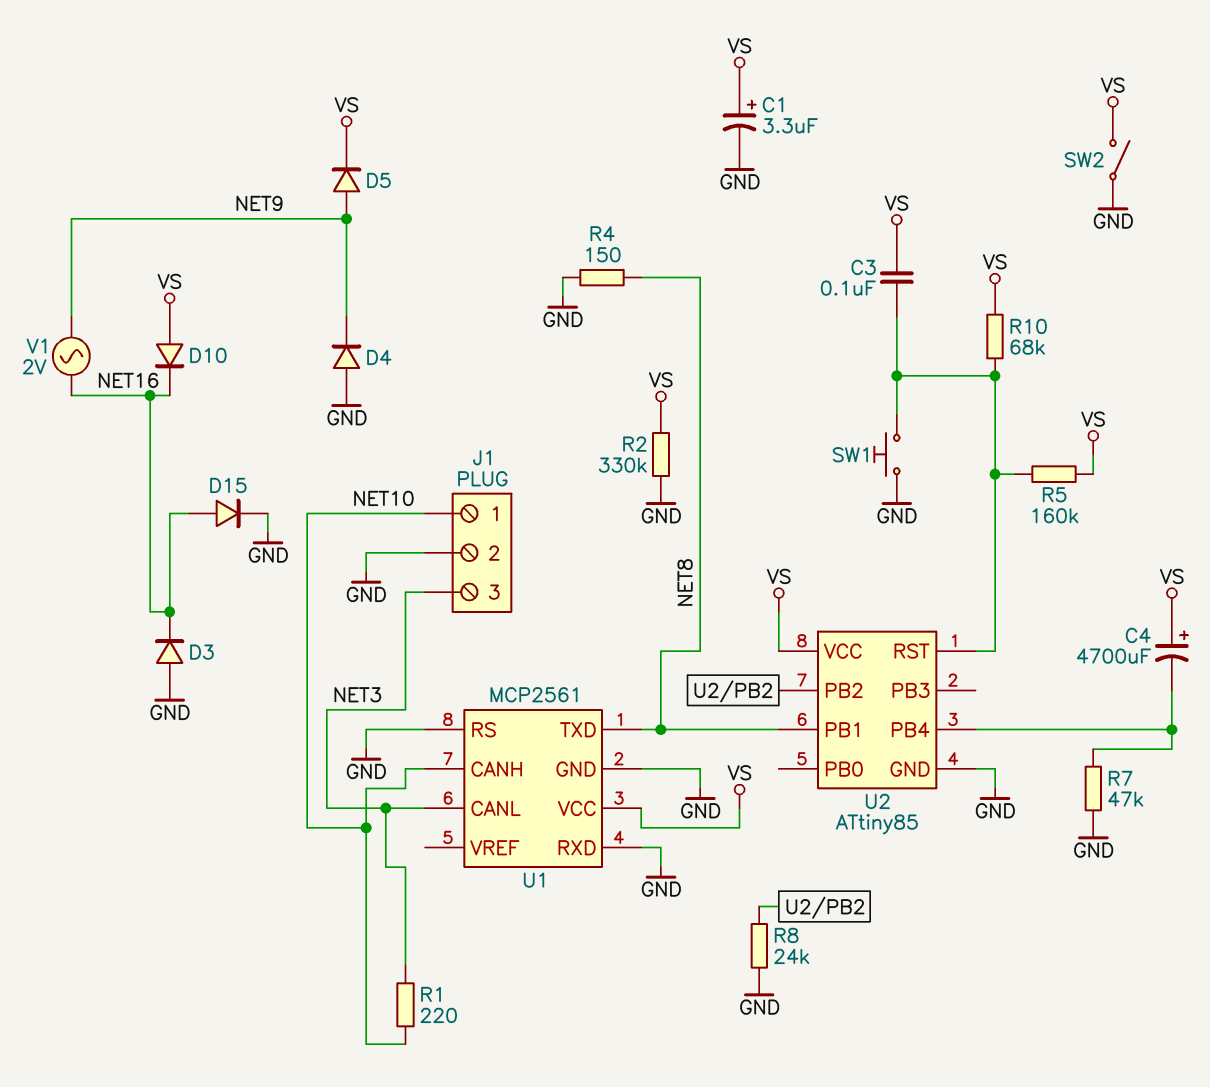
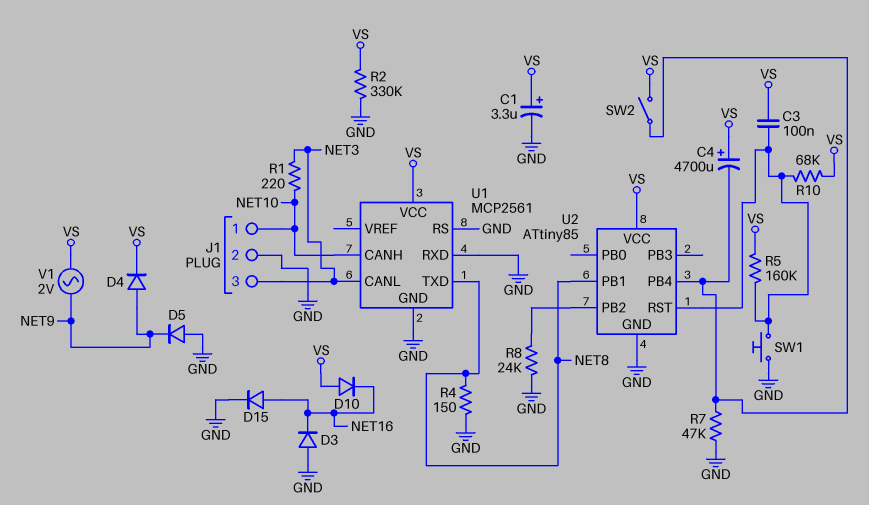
D4: diode (A GND, K NET9) -> diode (A NET9, K VS)
D5: diode (A NET9, K VS) -> diode (A GND, K NET9)
SW2: switch (GND, VS) -> switch (U2/PB4, VS)
V1: AC 2V (NET9, NET16) -> AC 2V (NET9, VS)

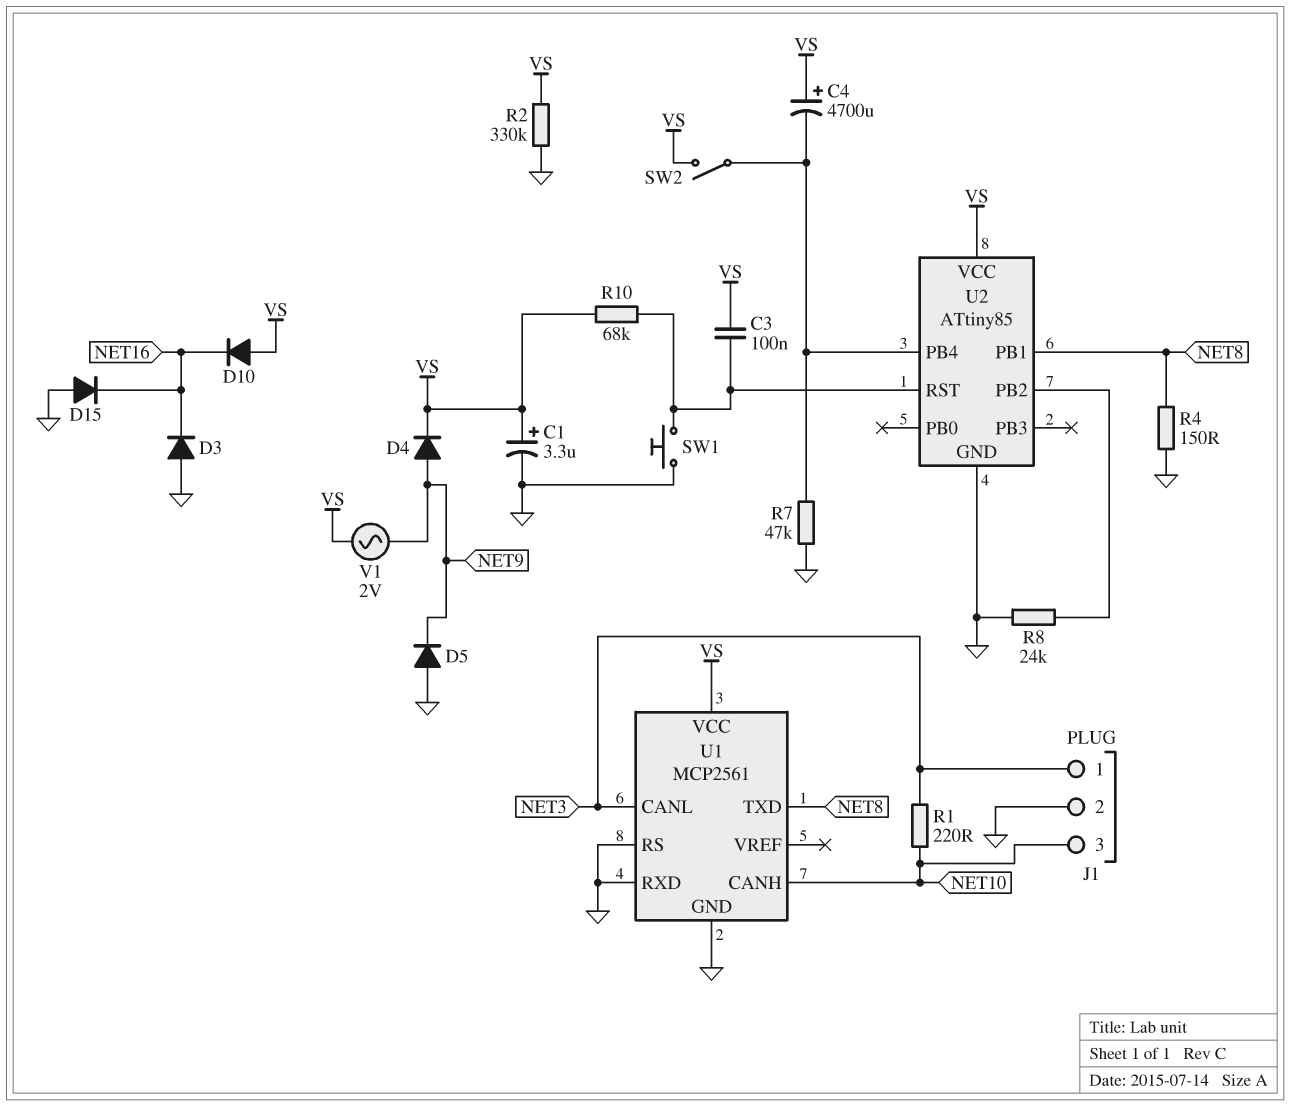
D15: diode (A NET16, K GND) -> diode (A GND, K NET16)
J1 pin 1: NET10 -> NET3
J1 pin 3: NET3 -> NET10
R5: 160k (U2/RST, VS) -> none

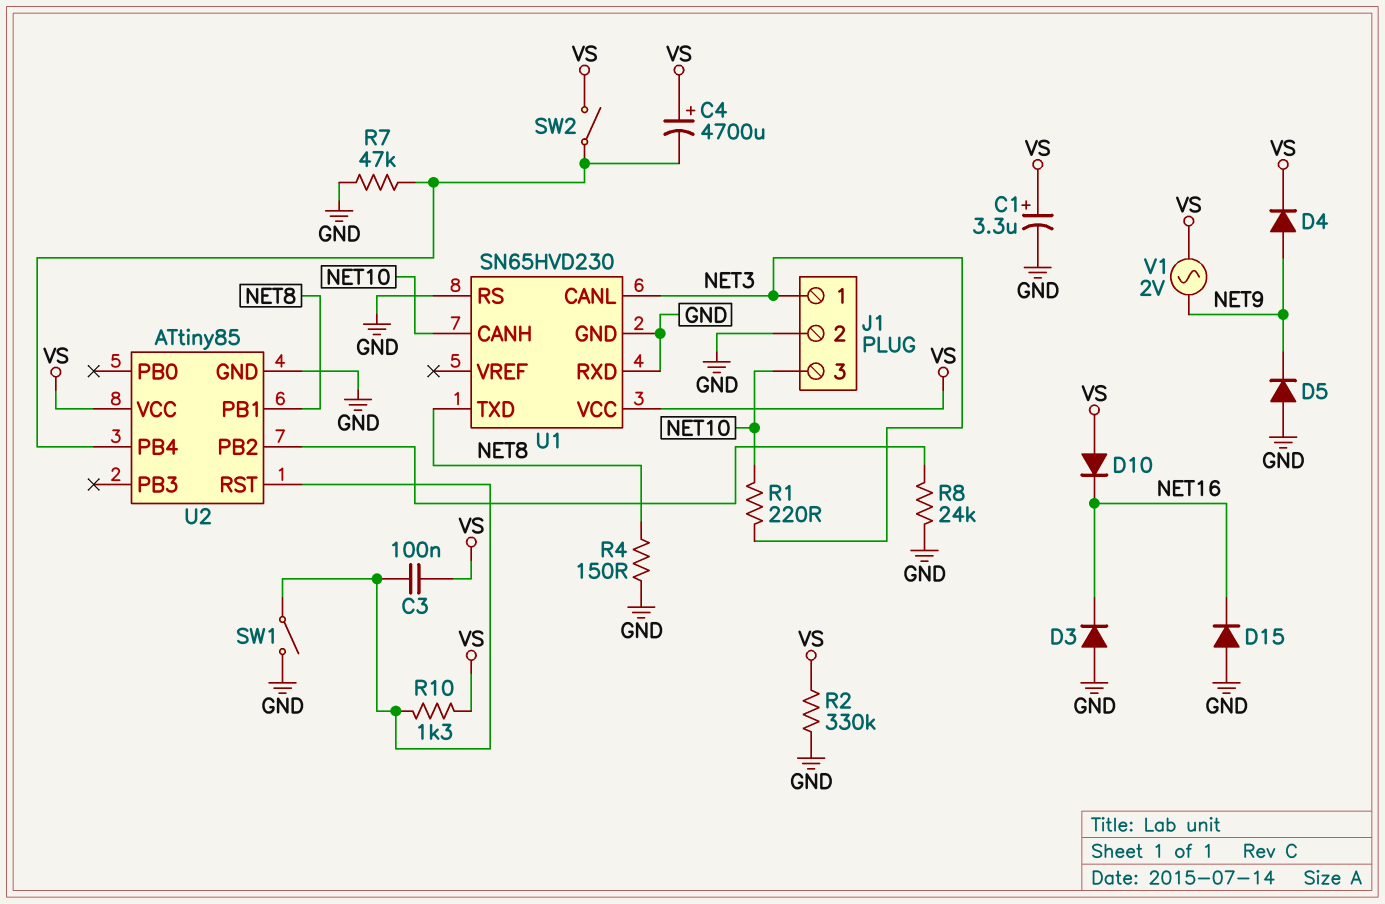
R10: 68k (U2/RST, VS) -> 1.3k (U2/RST, VS)
SW1: button (GND, U2/RST) -> switch (GND, U2/RST)
U1: MCP2561 -> SN65HVD230

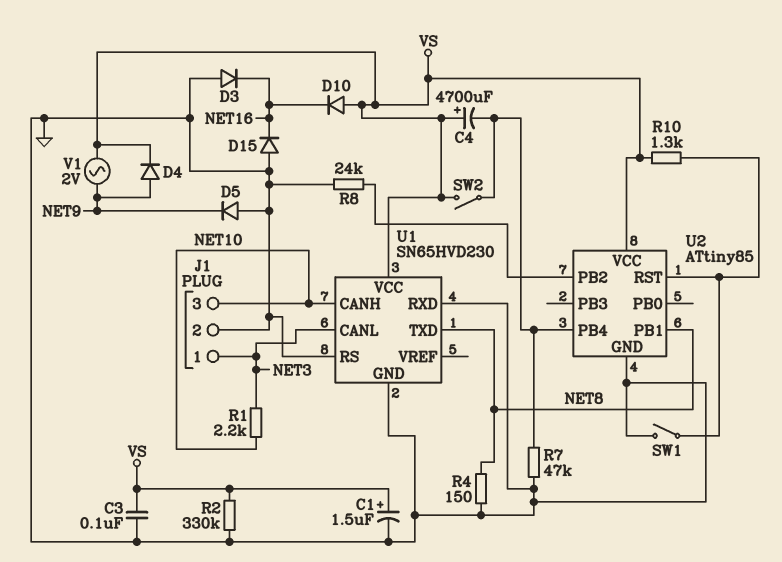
C1: 3.3uF (plus VS, minus GND) -> 1.5uF (plus VS, minus GND)
C3: 100nF (U2/RST, VS) -> 100nF (GND, VS)
R1: 220 (NET3, NET10) -> 2.2k (NET3, NET10)

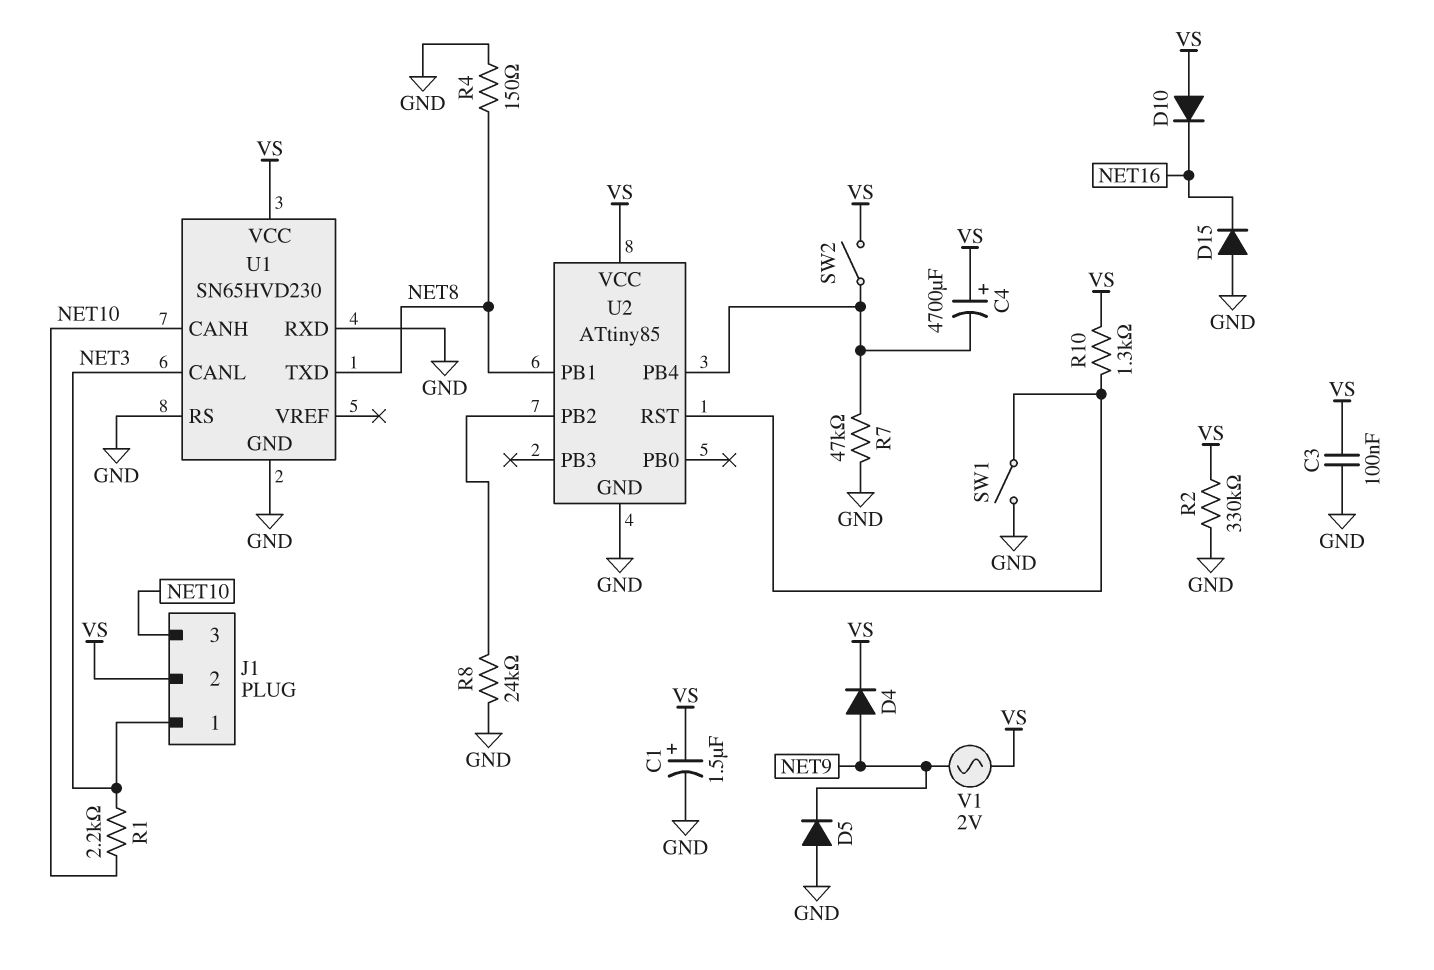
D3: diode (A GND, K NET16) -> none
J1 pin 2: GND -> VS

